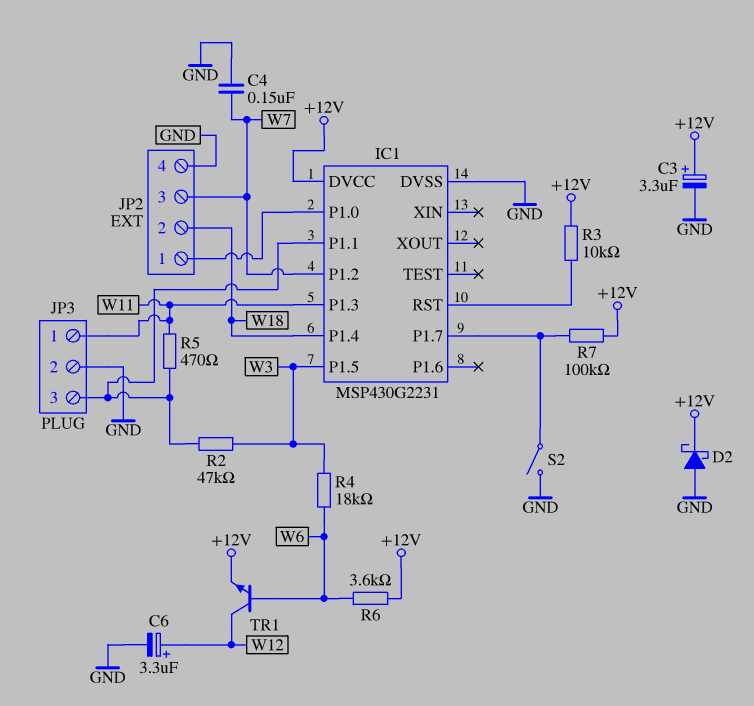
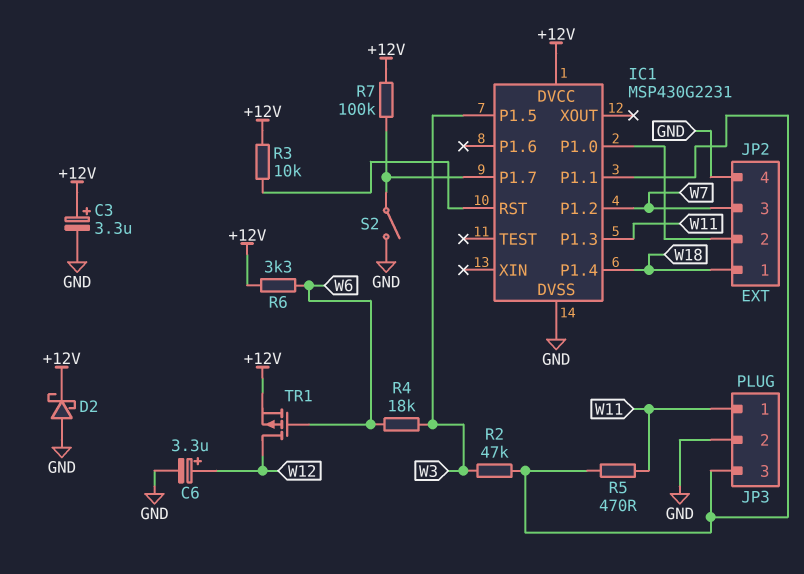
C4: 150nF (GND, W7) -> none
JP2 pin 1: IC1/P1.0 -> W18
JP2 pin 2: W18 -> IC1/P1.0
R6: 3.6k (+12V, W6) -> 3.3k (+12V, W6)
TR1: NPN (B W6, C W12, E +12V) -> PMOS (G W6, D W12, S +12V)

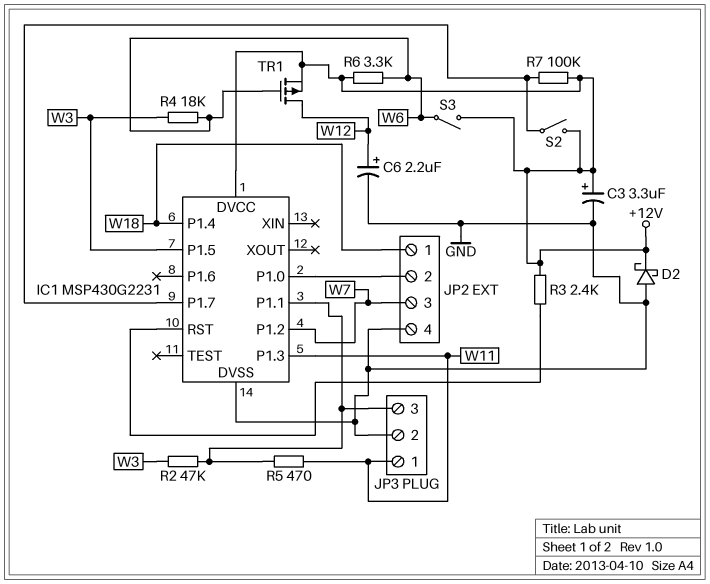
C6: 3.3uF (plus W12, minus GND) -> 2.2uF (plus W12, minus GND)
R3: 10k (+12V, IC1/RST) -> 2.4k (+12V, IC1/RST)
S2: switch (GND, IC1/P1.7) -> switch (+12V, IC1/P1.7)
S3: none -> switch (+12V, W6)

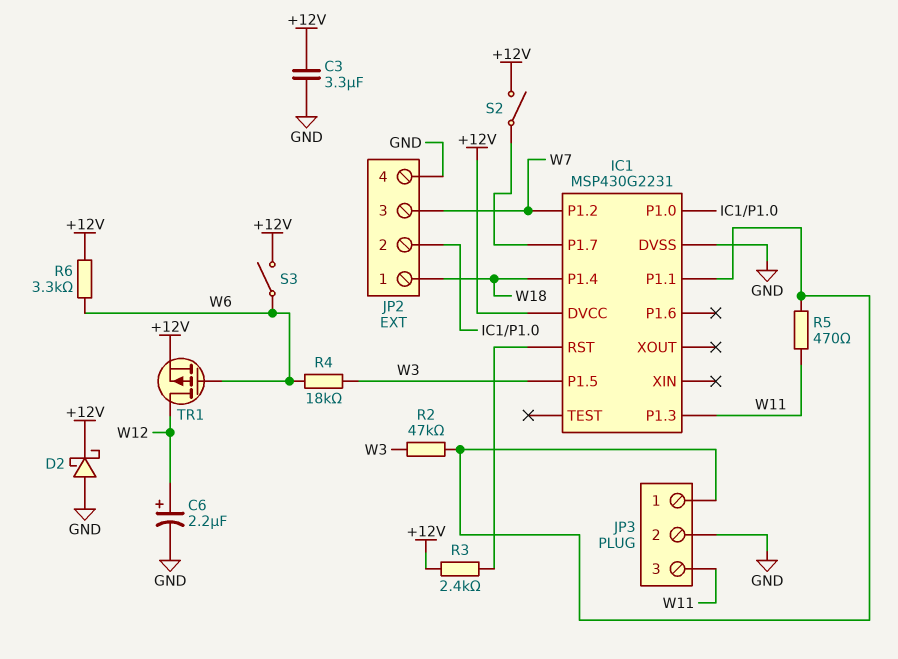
C3: 3.3uF (plus +12V, minus GND) -> 3.3uF (+12V, GND)
JP3 pin 1: W11 -> IC1/P1.1
JP3 pin 3: IC1/P1.1 -> W11
R7: 100k (+12V, IC1/P1.7) -> none

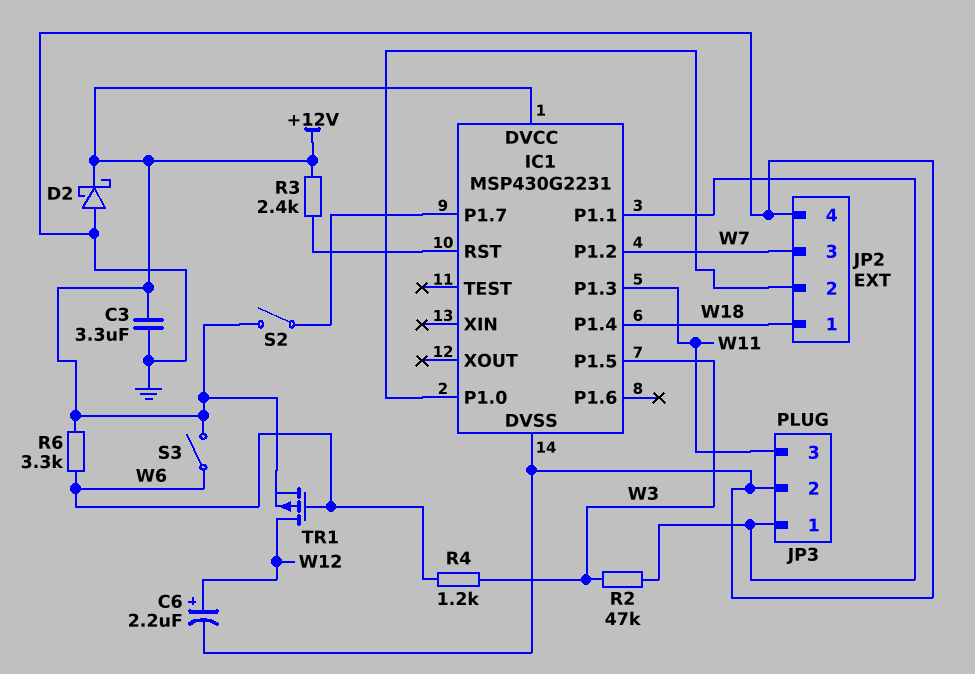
R4: 18k (W3, W6) -> 1.2k (W3, W6)
R5: 470 (IC1/P1.1, W11) -> none

